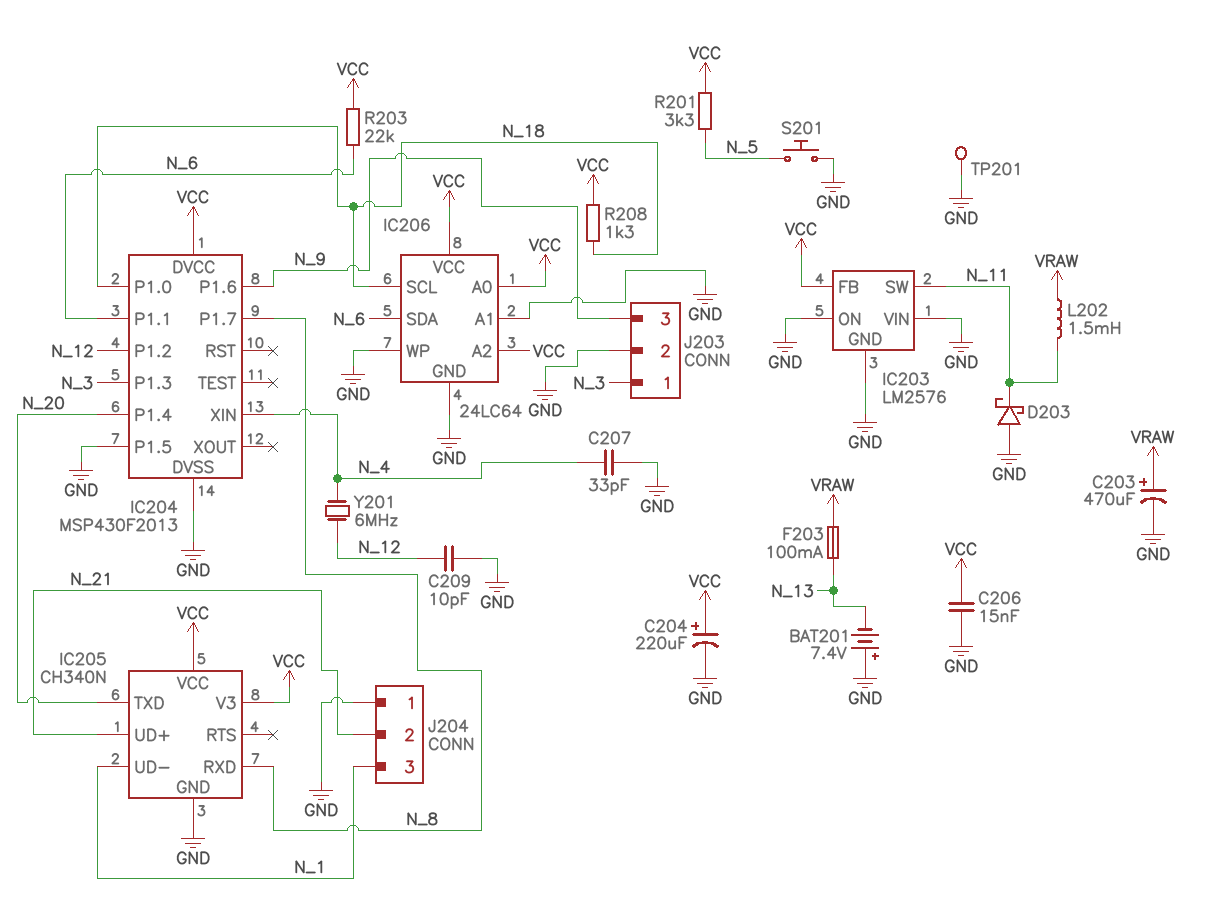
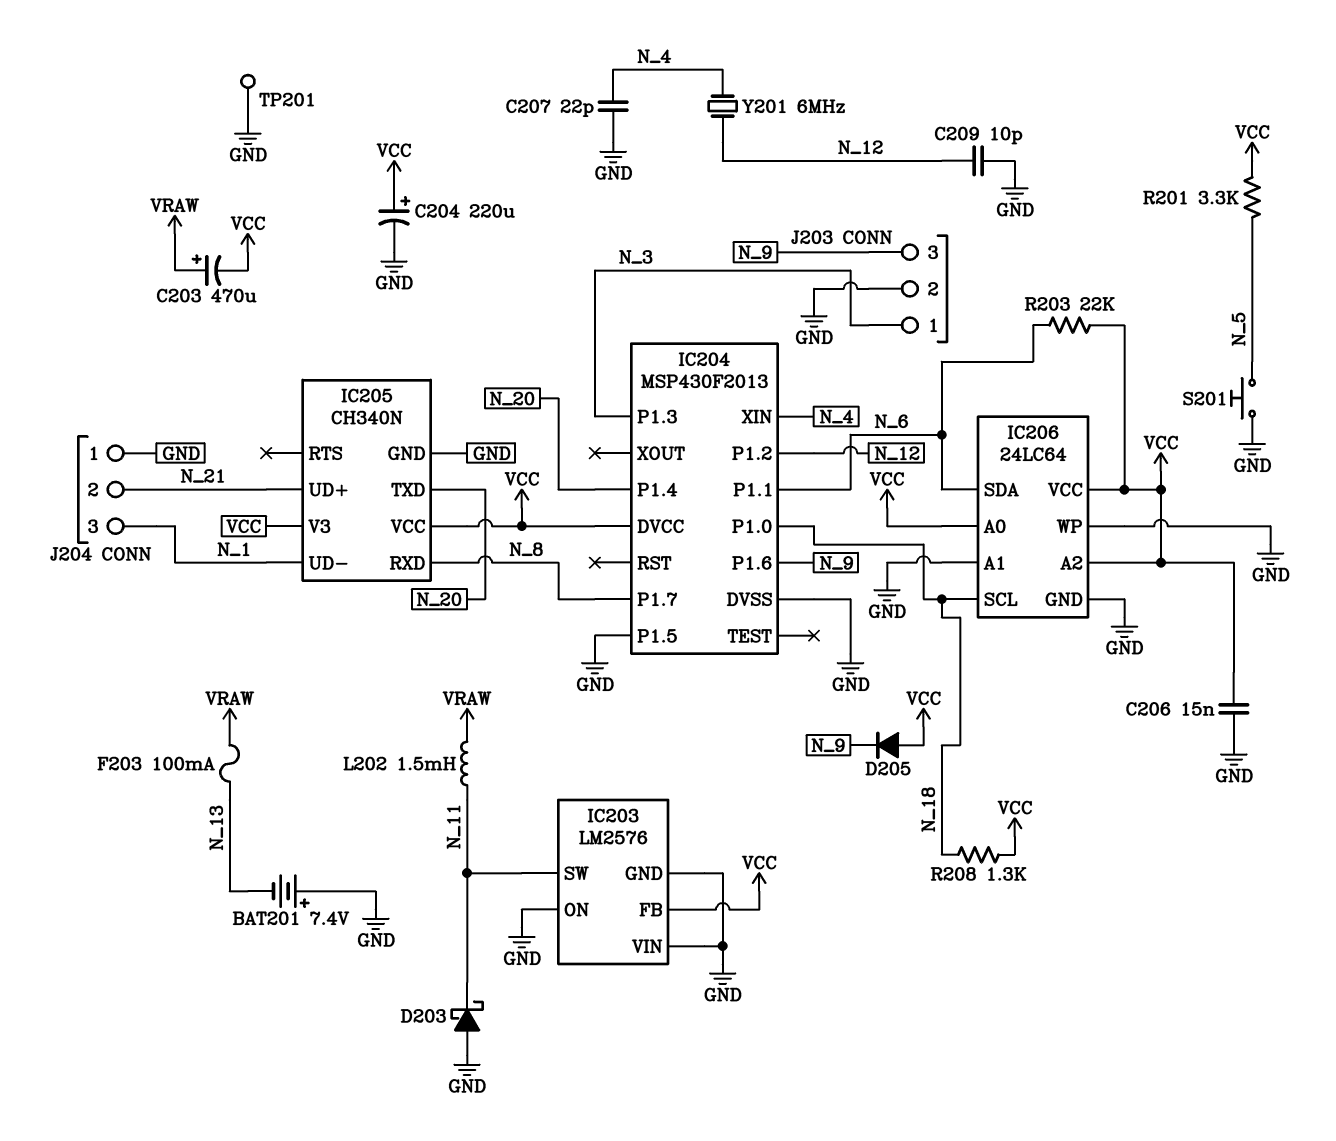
C203: 470uF (plus VRAW, minus GND) -> 470uF (plus VRAW, minus VCC)
C207: 33pF (GND, N_4) -> 22pF (GND, N_4)
D205: none -> diode (A VCC, K N_9)

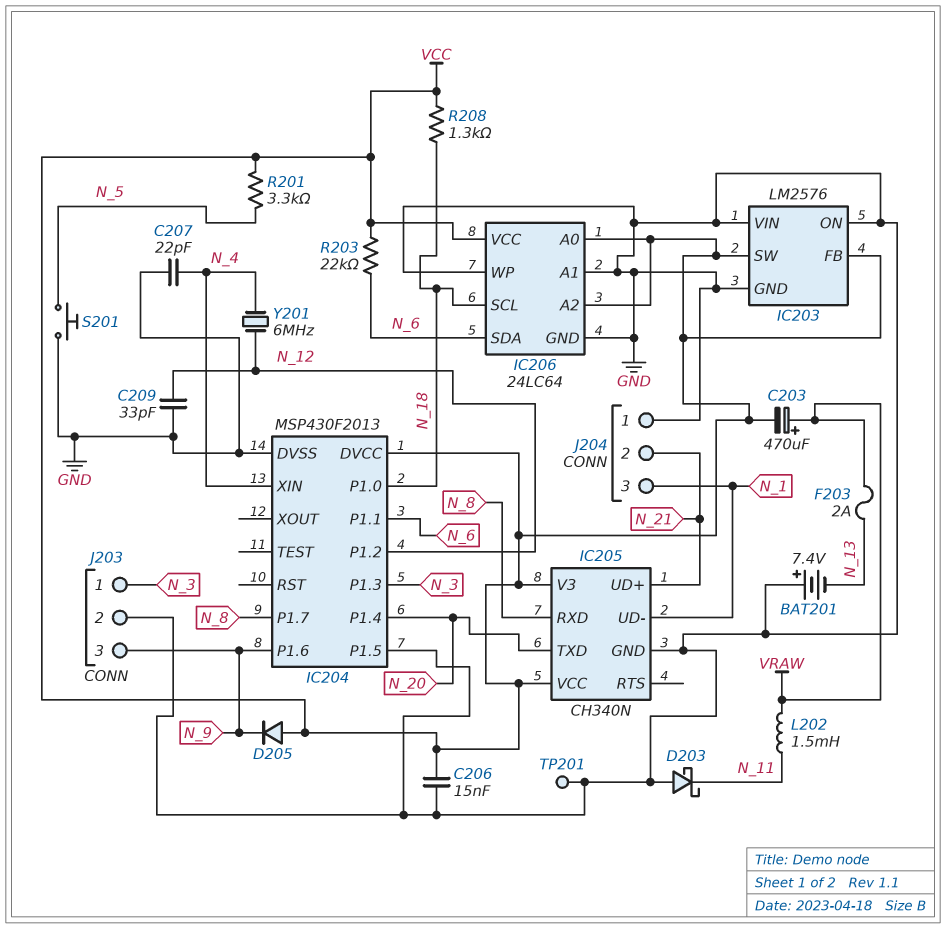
C204: 220uF (plus VCC, minus GND) -> none
C209: 10pF (GND, N_12) -> 33pF (GND, N_12)
F203: 100mA (N_13, VRAW) -> 2A (N_13, VRAW)
IC203 pin SW: N_11 -> VCC

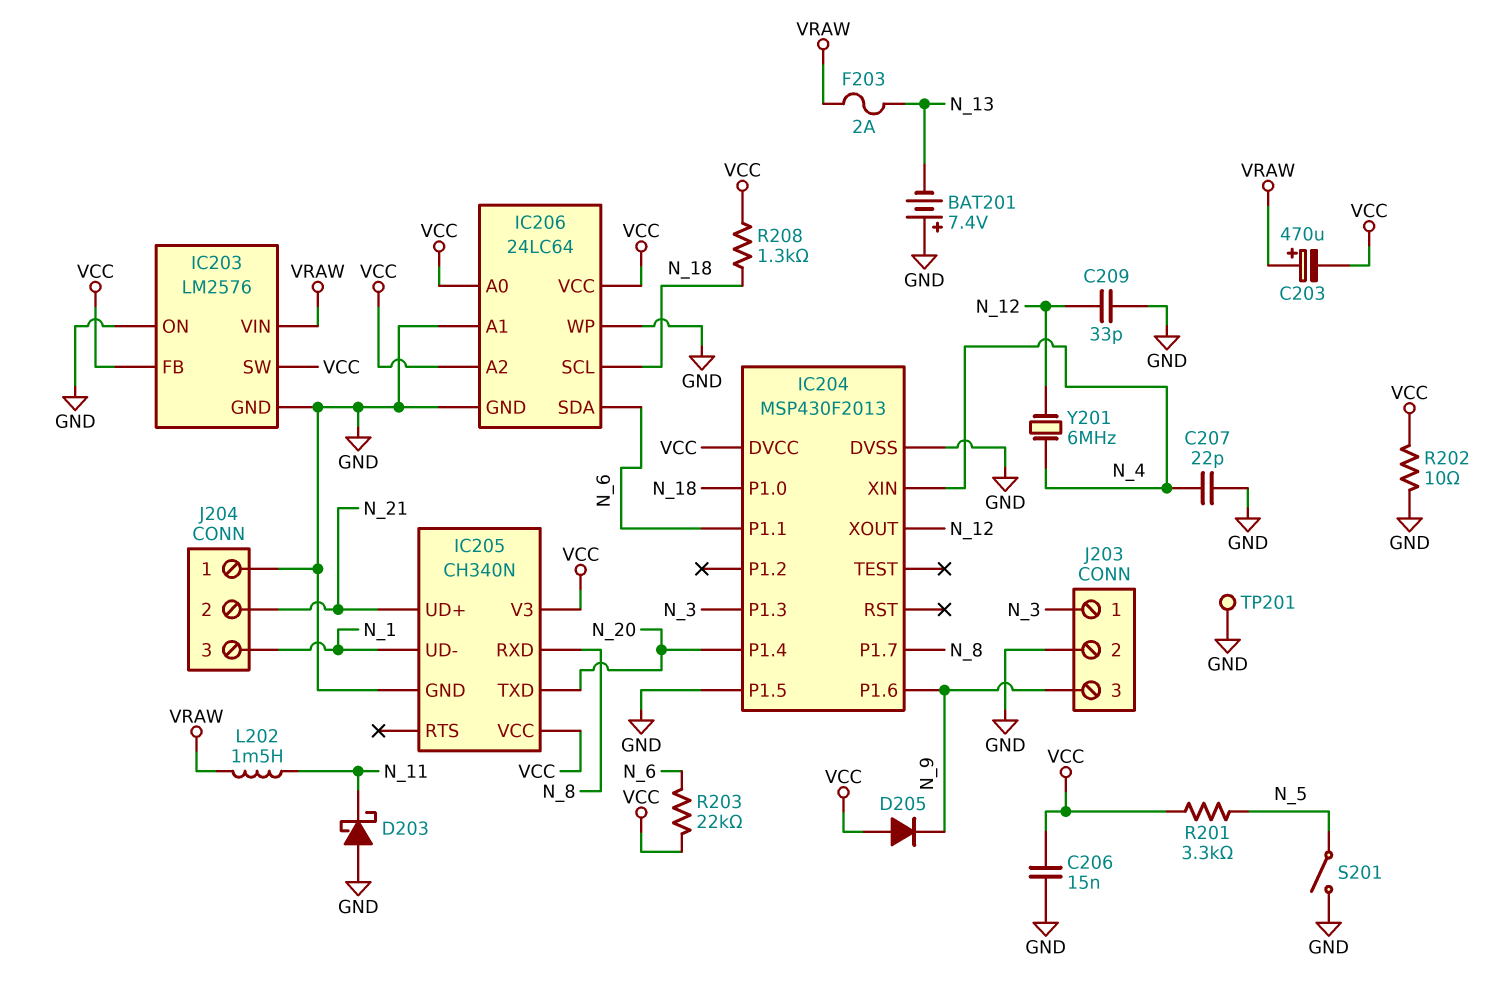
IC203 pin VIN: GND -> VRAW
IC204 pin P1.2: N_12 -> none
IC204 pin XOUT: none -> N_12
R202: none -> 10 (GND, VCC)
S201: button (GND, N_5) -> switch (GND, N_5)

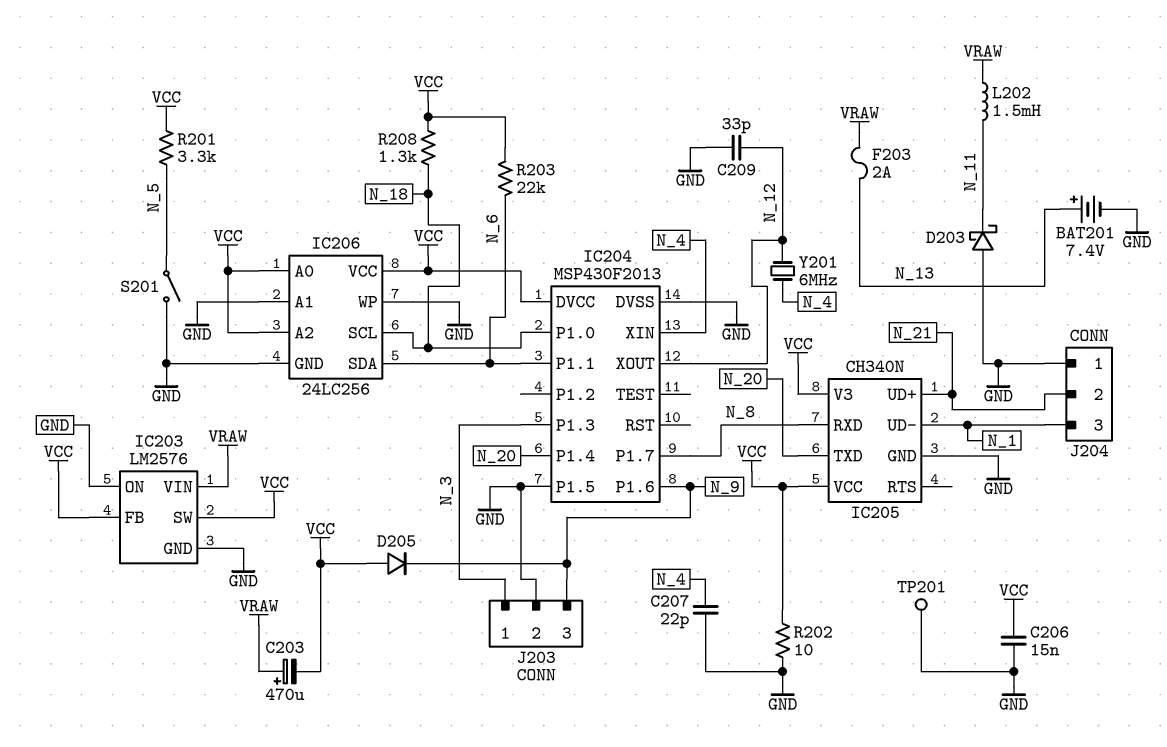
BAT201: 7.4V (plus GND, minus N_13) -> 7.4V (plus N_13, minus GND)
IC206: 24LC64 -> 24LC256

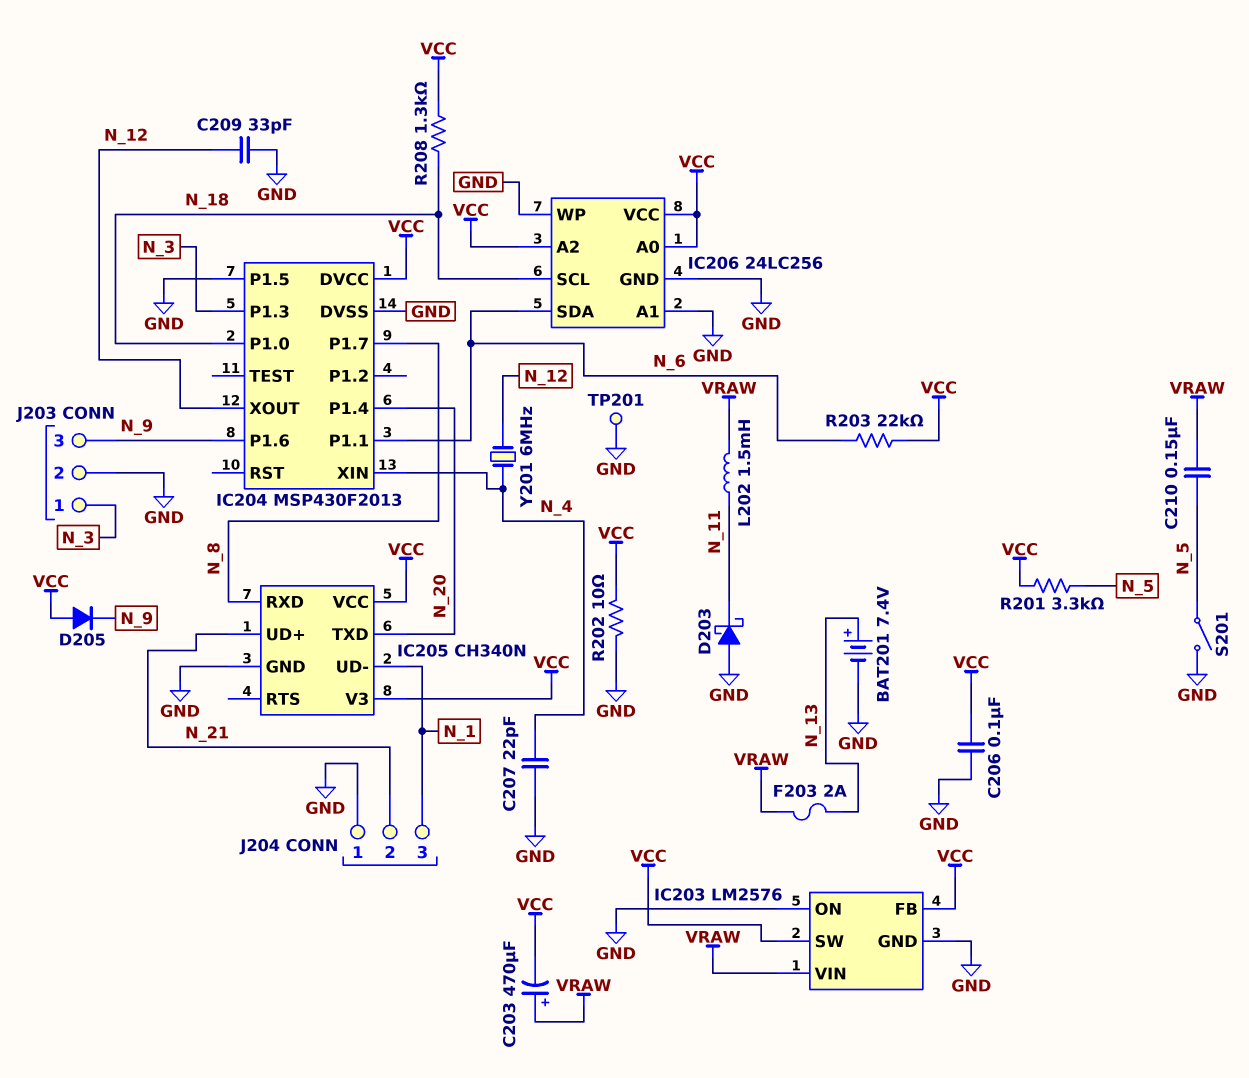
C206: 15nF (GND, VCC) -> 100nF (GND, VCC)
C210: none -> 150nF (N_5, VRAW)

